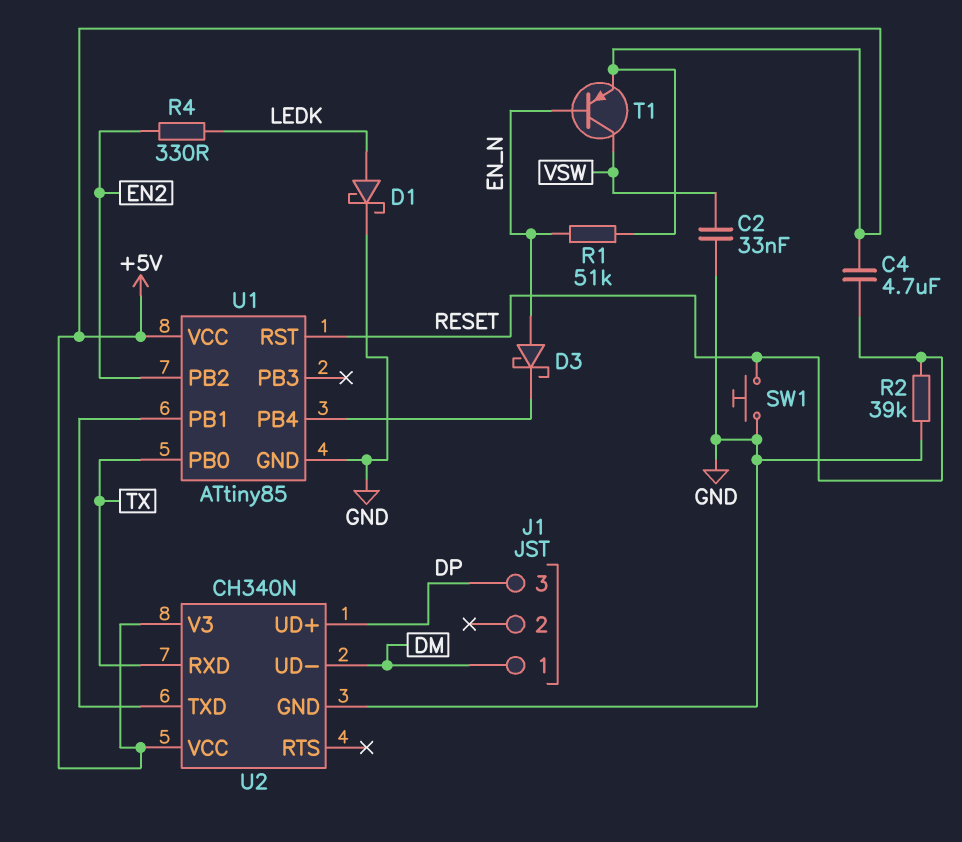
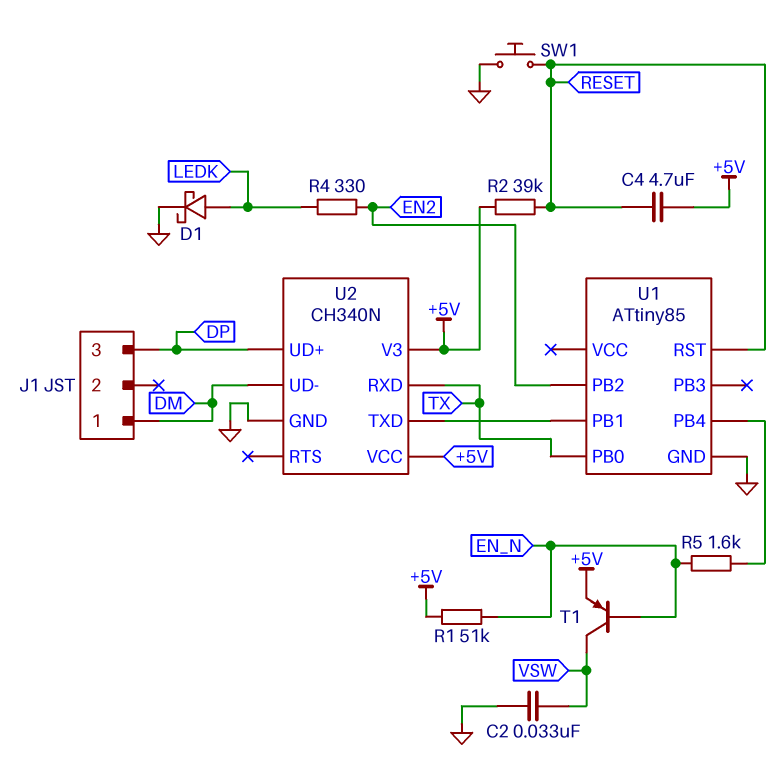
D3: schottky (A EN_N, K U1/PB4) -> none
R2: 39k (GND, RESET) -> 39k (+5V, RESET)
R5: none -> 1.6k (EN_N, U1/PB4)
U1 pin VCC: +5V -> none

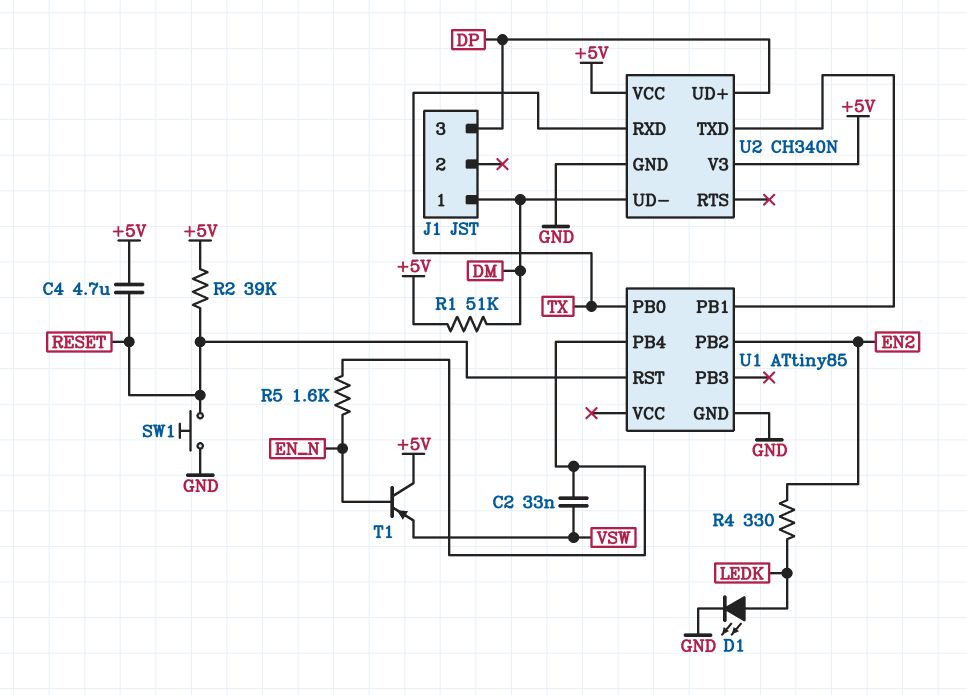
C2: 33nF (GND, VSW) -> 33nF (U1/PB4, VSW)
D1: schottky (A LEDK, K GND) -> LED (A LEDK, K GND)
R1: 51k (+5V, EN_N) -> 51k (+5V, DM)
T1: PNP (B EN_N, C VSW, E +5V) -> PNP (B EN_N, C +5V, E VSW)

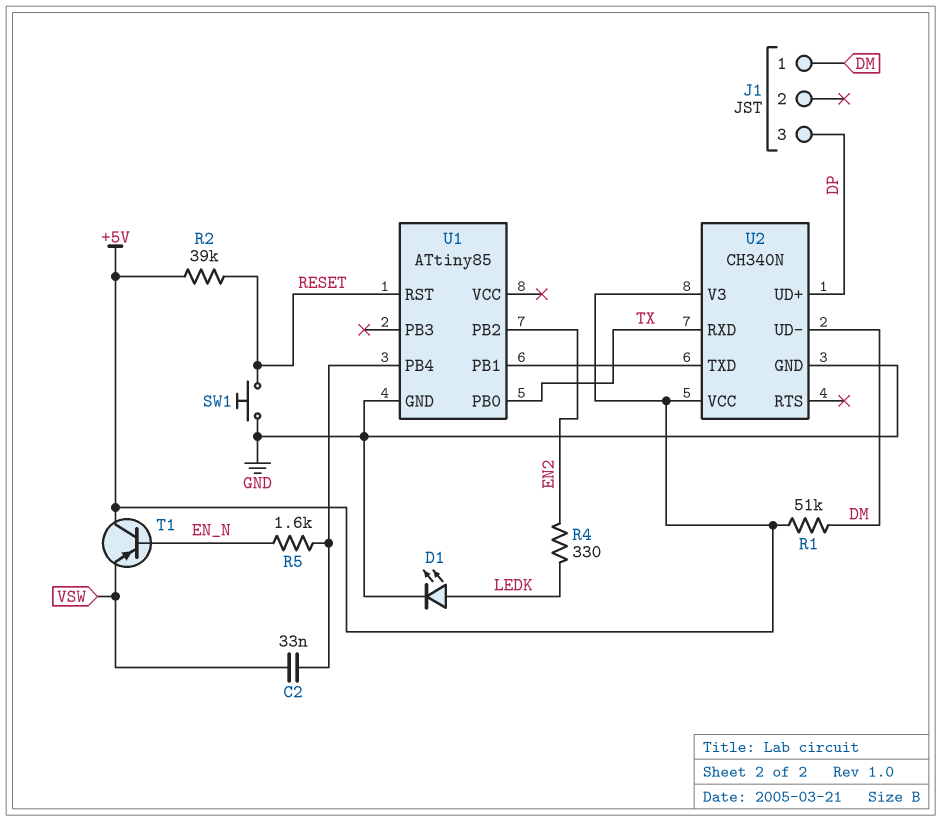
C4: 4.7uF (+5V, RESET) -> none

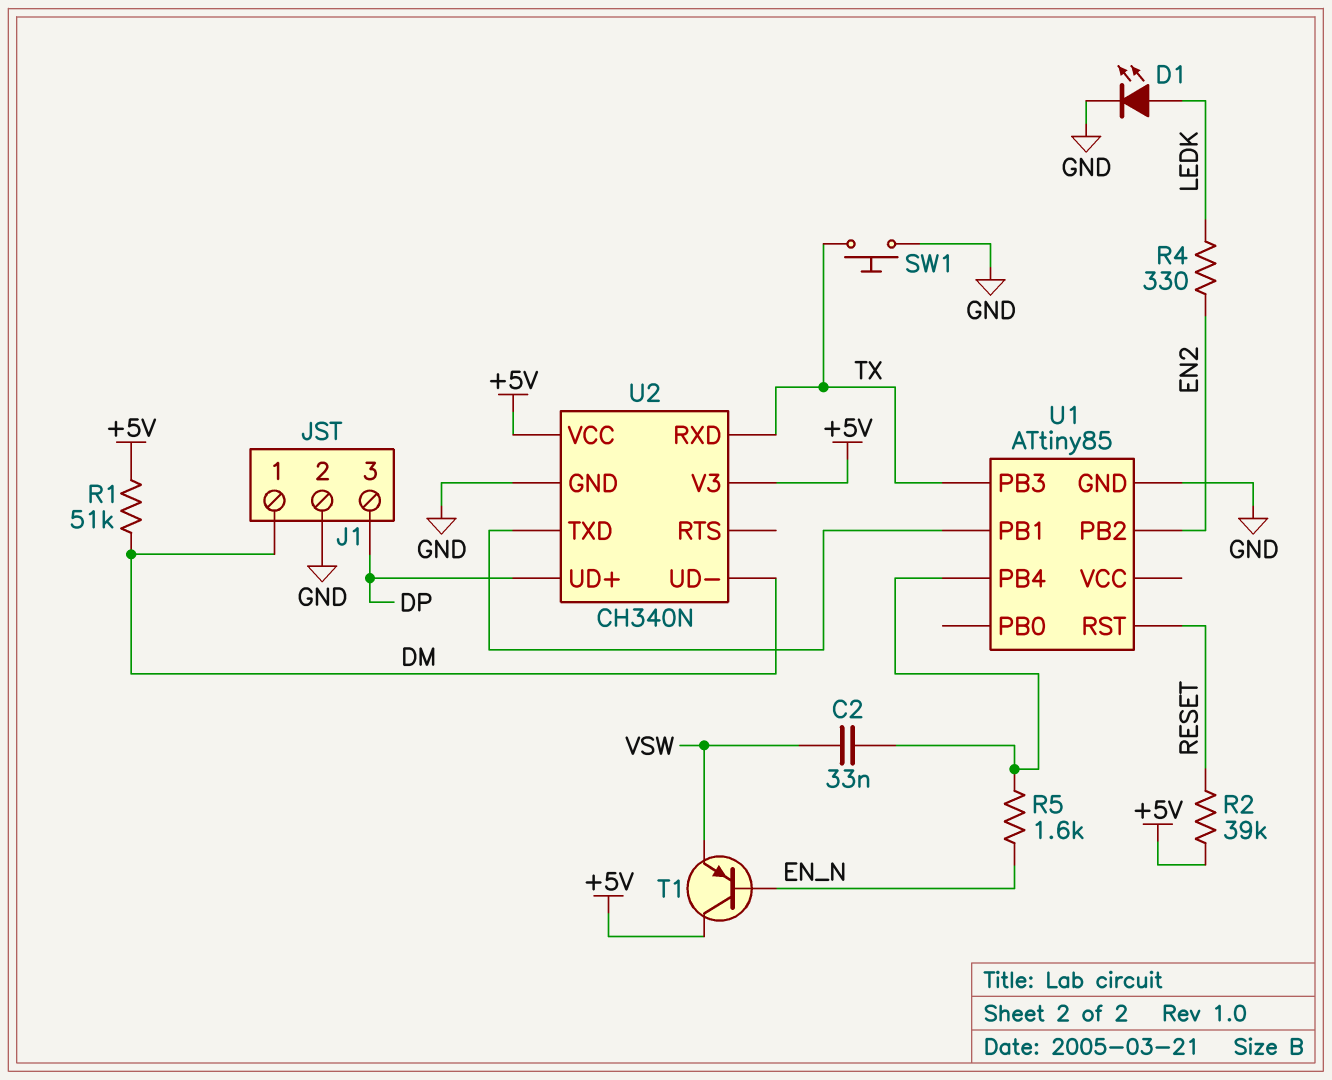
J1 pin 2: none -> GND
SW1: button (GND, RESET) -> button (GND, TX)
U1 pin PB0: TX -> none
U1 pin PB3: none -> TX

